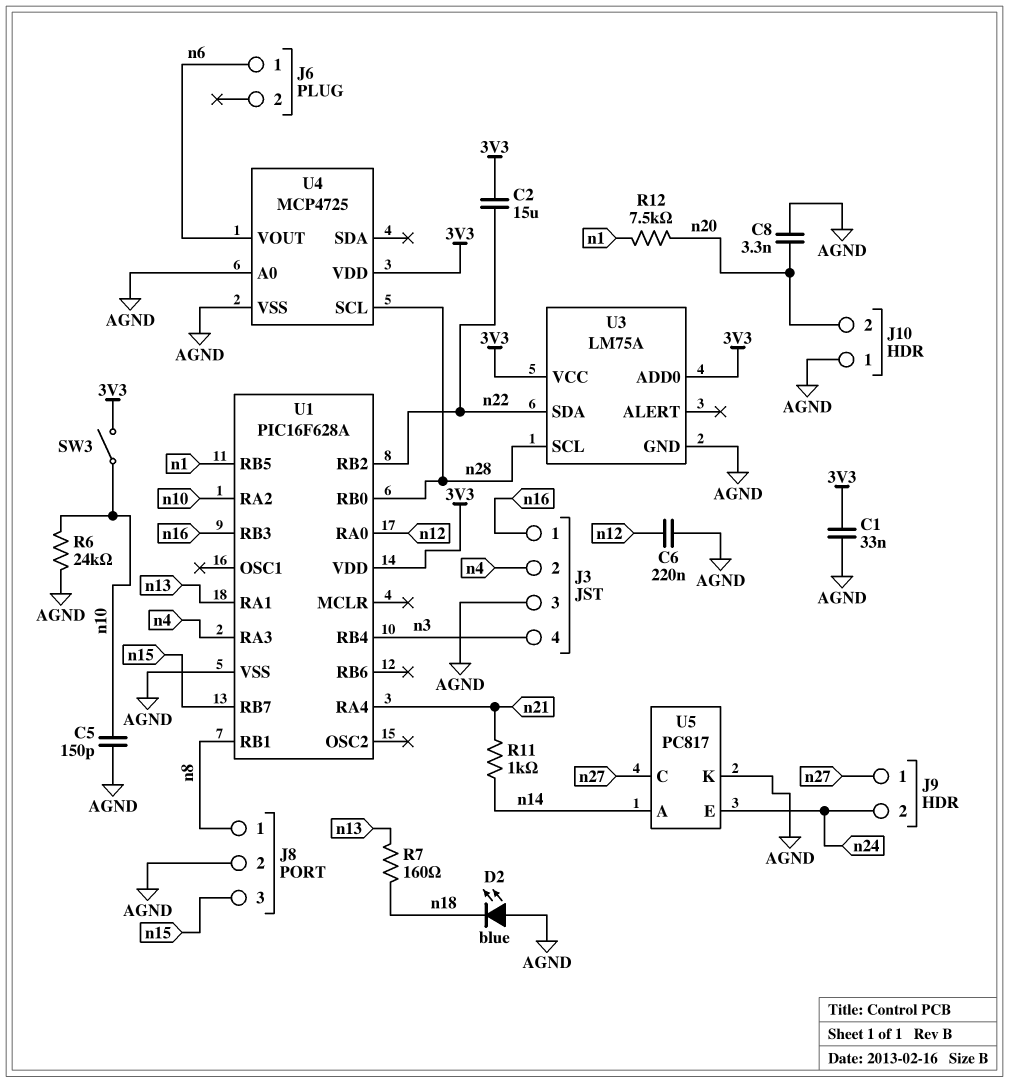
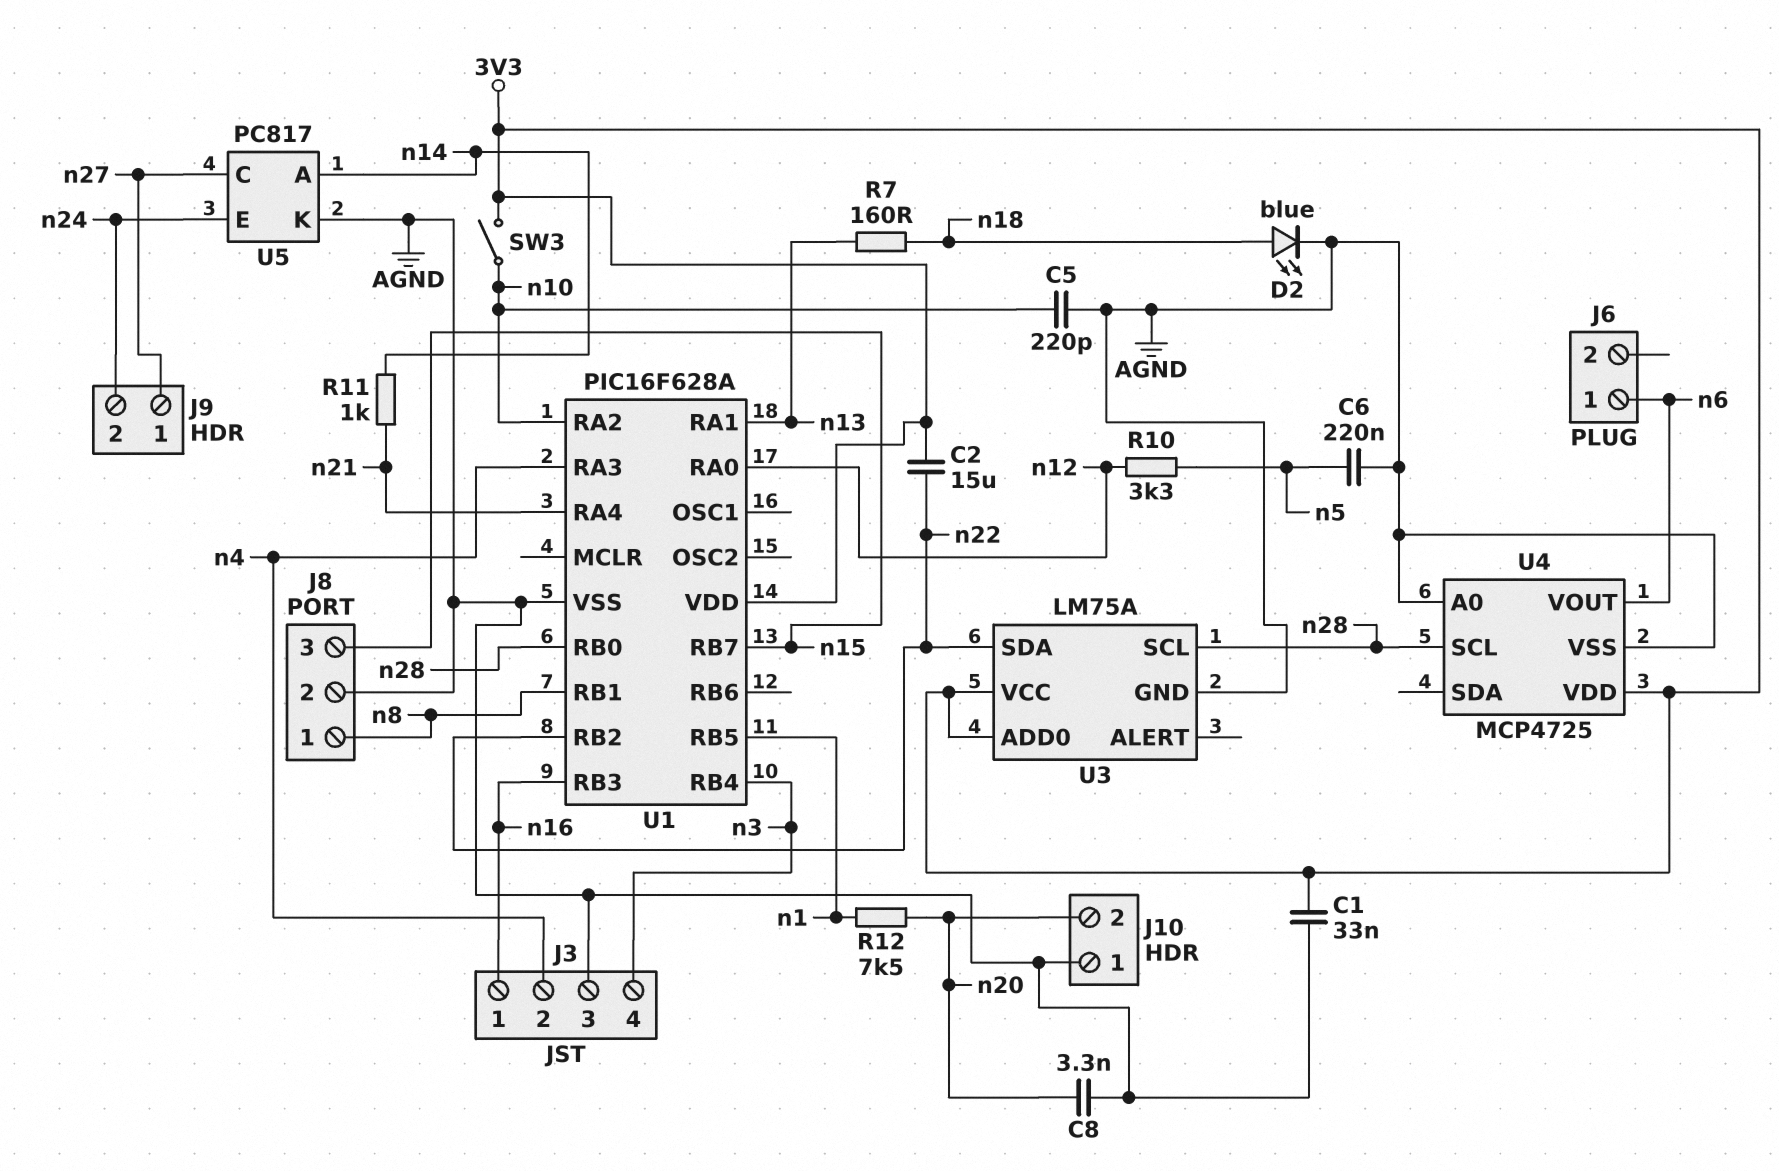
C5: 150pF (AGND, n10) -> 220pF (AGND, n10)
C6: 220nF (AGND, n12) -> 220nF (AGND, n5)
D2: LED blue (A AGND, K n18) -> LED blue (A n18, K AGND)
R6: 24k (AGND, n10) -> none
R10: none -> 3.3k (n5, n12)

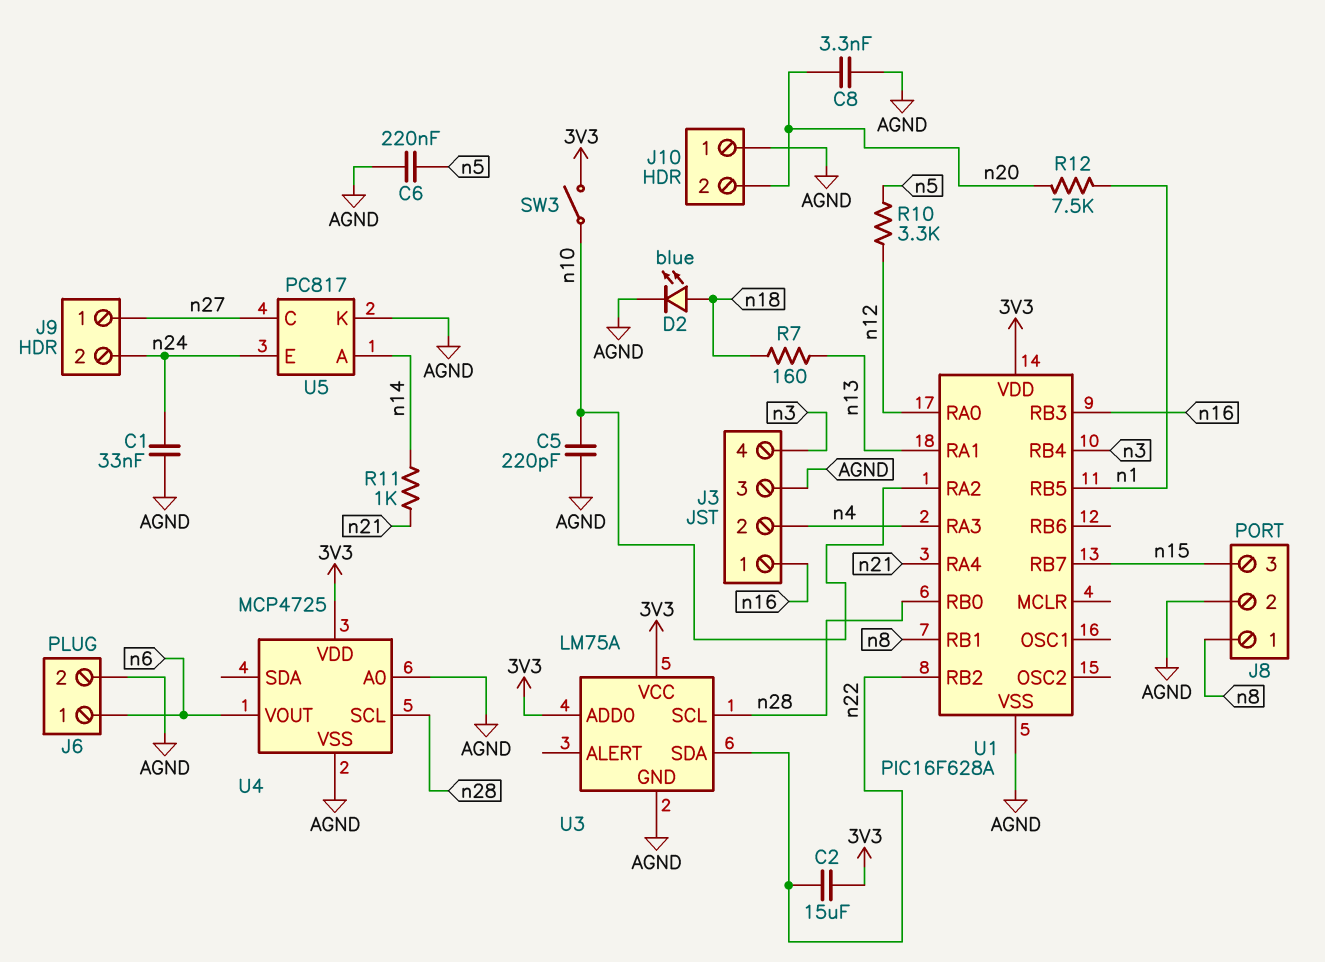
C1: 33nF (3V3, AGND) -> 33nF (AGND, n24)
J6 pin 2: none -> AGND

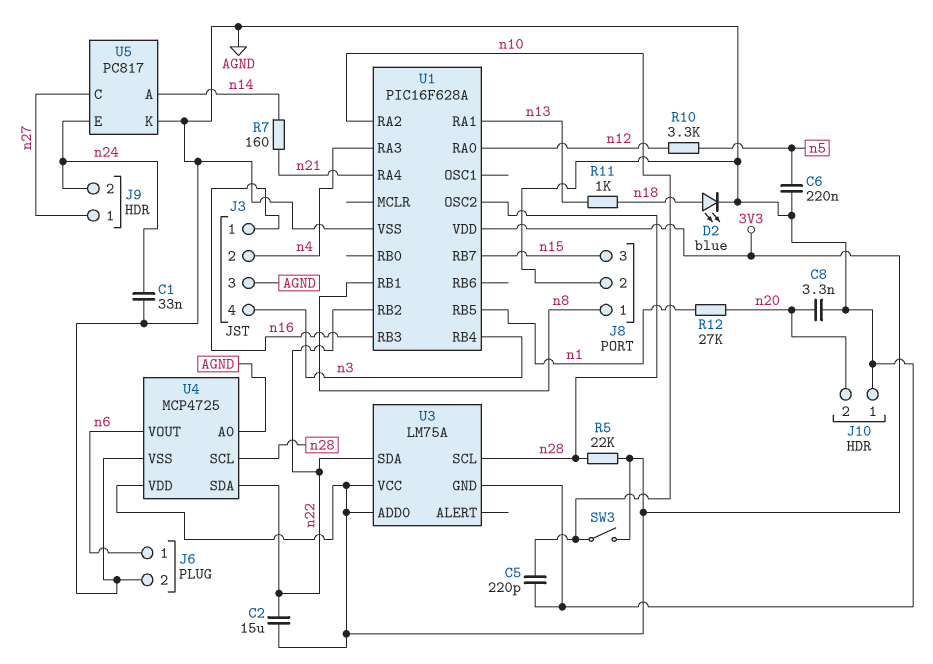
R5: none -> 22k (3V3, n28)
R7: 160 (n13, n18) -> 160 (n14, n21)
R11: 1k (n14, n21) -> 1k (n13, n18)
R12: 7.5k (n1, n20) -> 27k (n1, n20)
U1 pin OSC2: none -> n28
U1 pin RB0: n28 -> none
U4 pin SDA: none -> n22

